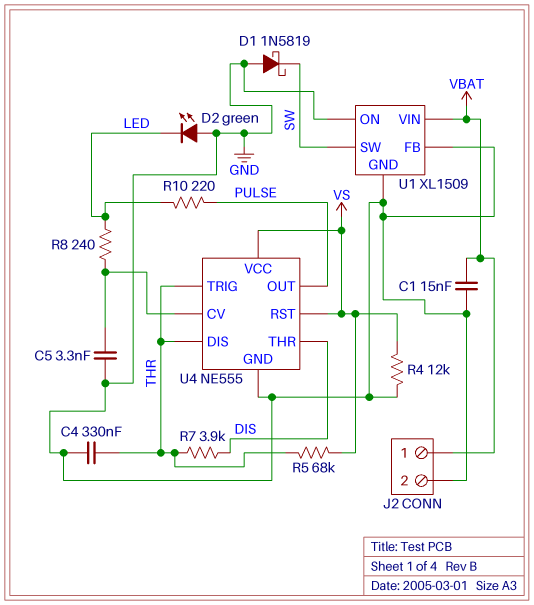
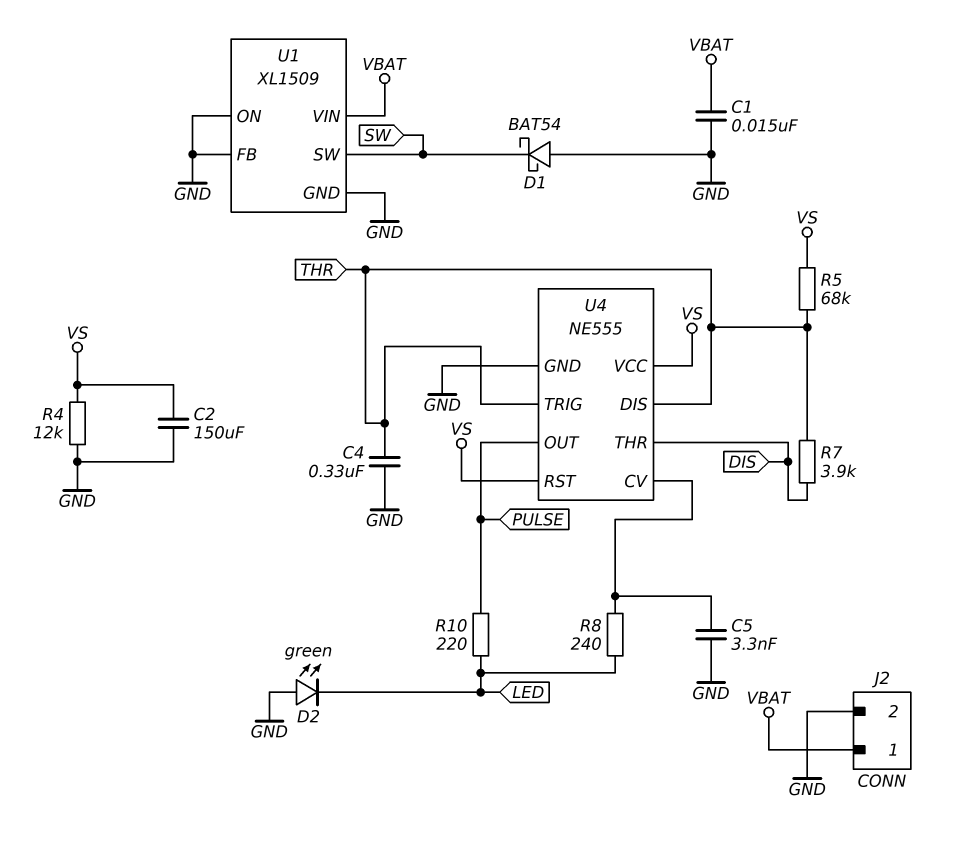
C2: none -> 150uF (GND, VS)
D1: schottky 1N5819 (A GND, K SW) -> schottky BAT54 (A GND, K SW)

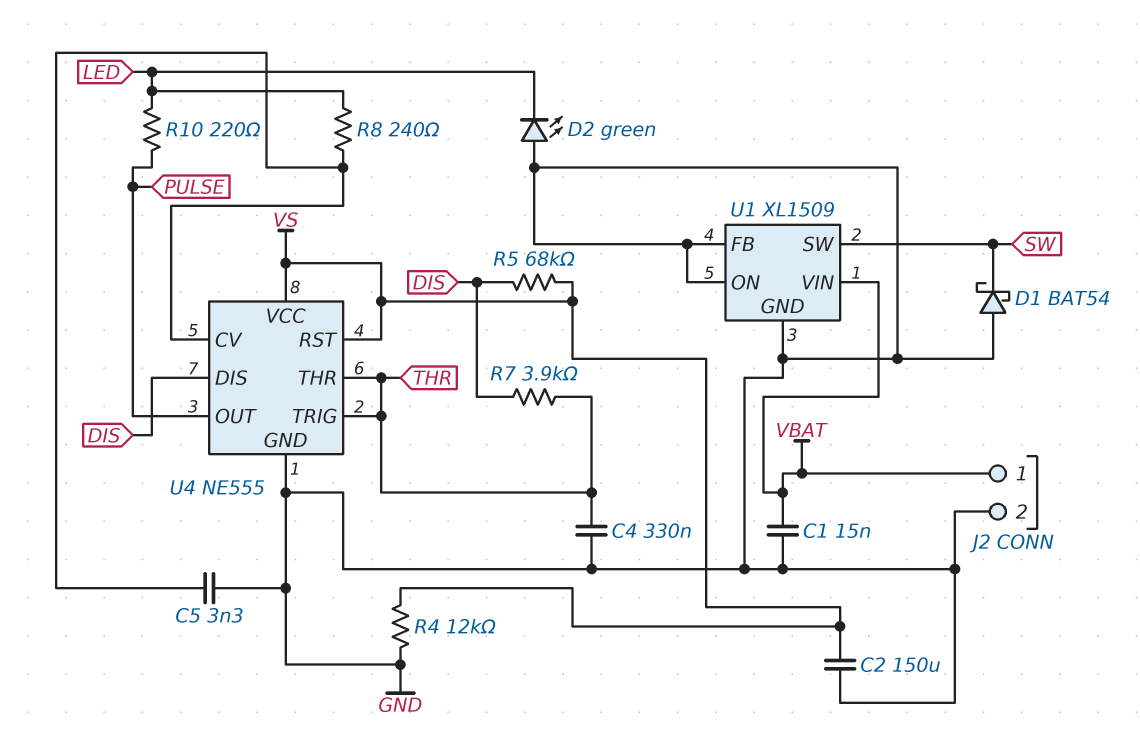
R5: 68k (THR, VS) -> 68k (DIS, VS)
U4 pin DIS: THR -> DIS
U4 pin THR: DIS -> THR

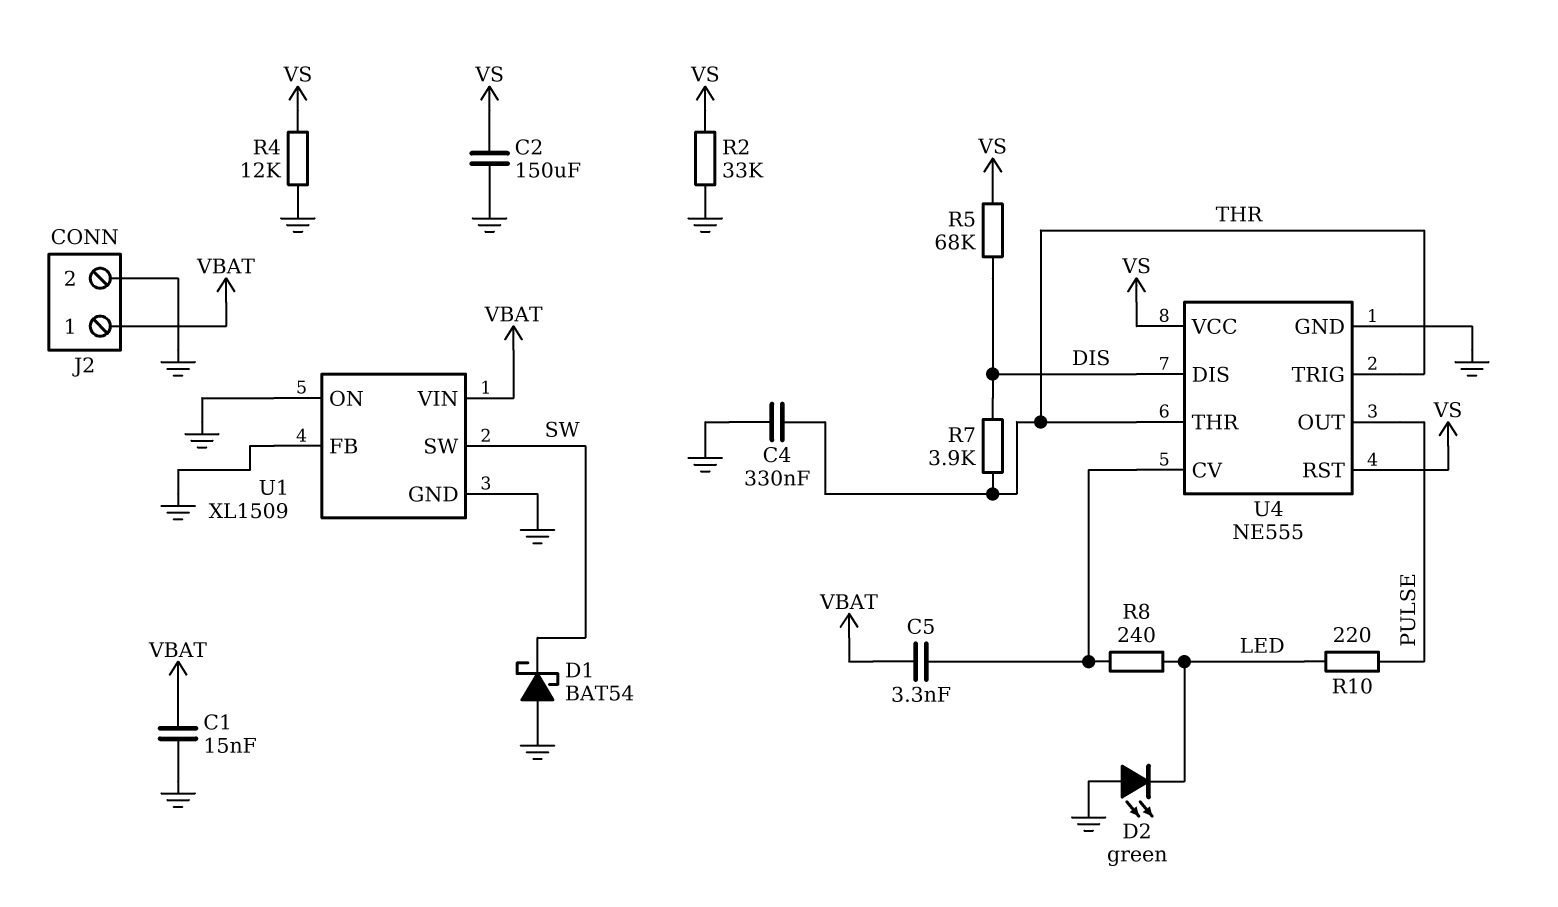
C5: 3.3nF (GND, U4/CV) -> 3.3nF (U4/CV, VBAT)
R2: none -> 33k (GND, VS)

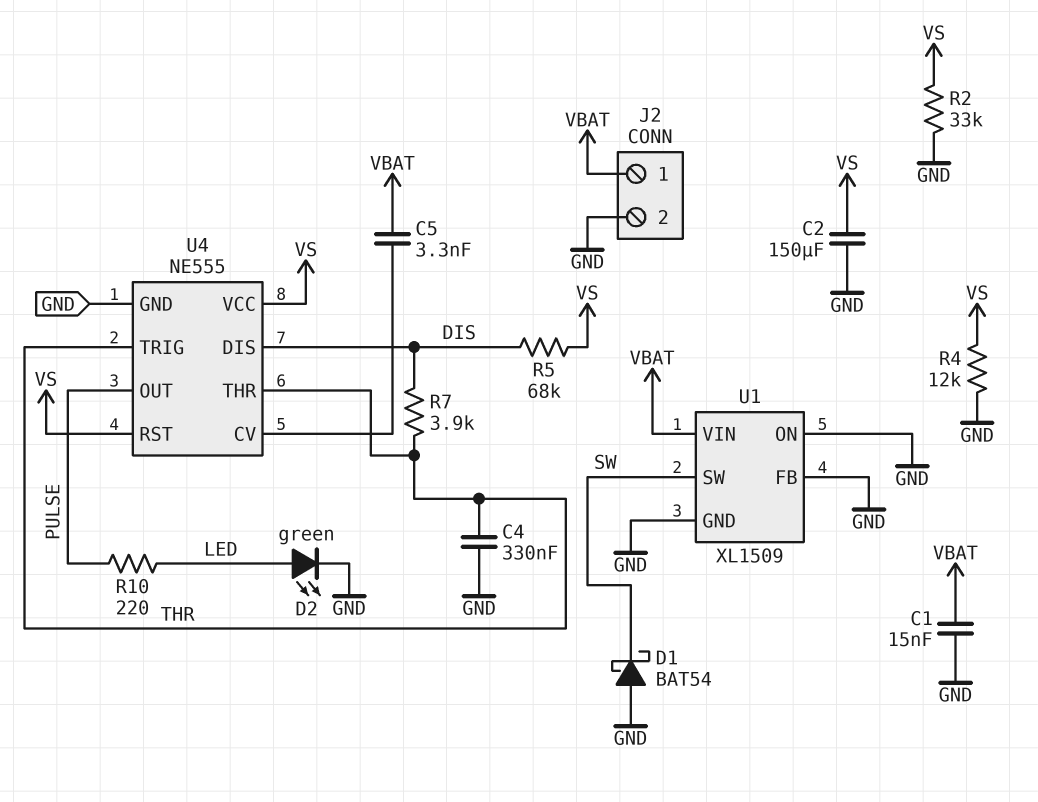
D2: LED green (A GND, K LED) -> LED green (A LED, K GND)
R8: 240 (LED, U4/CV) -> none

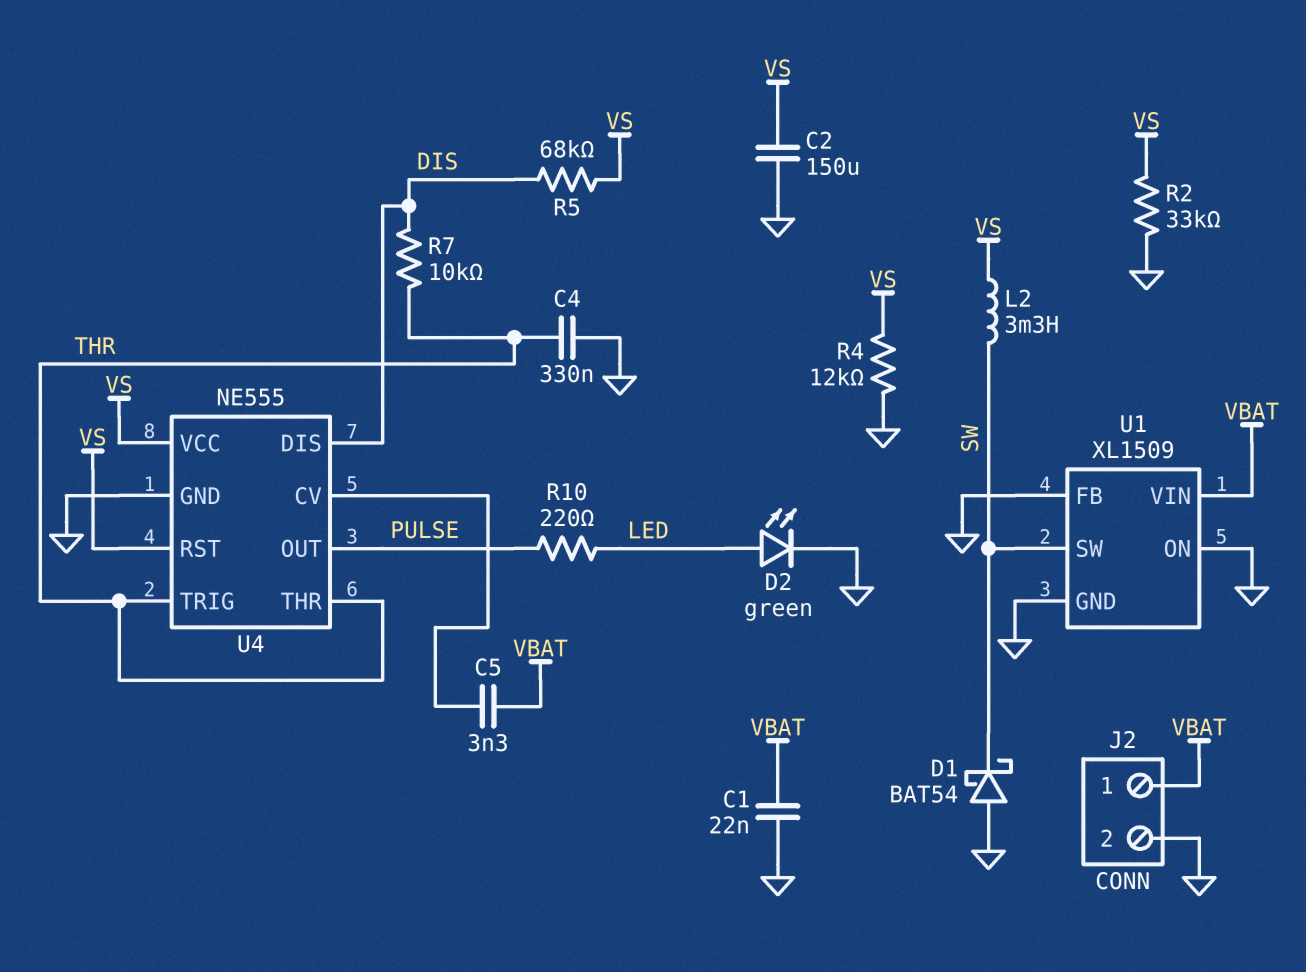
C1: 15nF (GND, VBAT) -> 22nF (GND, VBAT)
L2: none -> 3.3mH (SW, VS)
R7: 3.9k (DIS, THR) -> 10k (DIS, THR)

